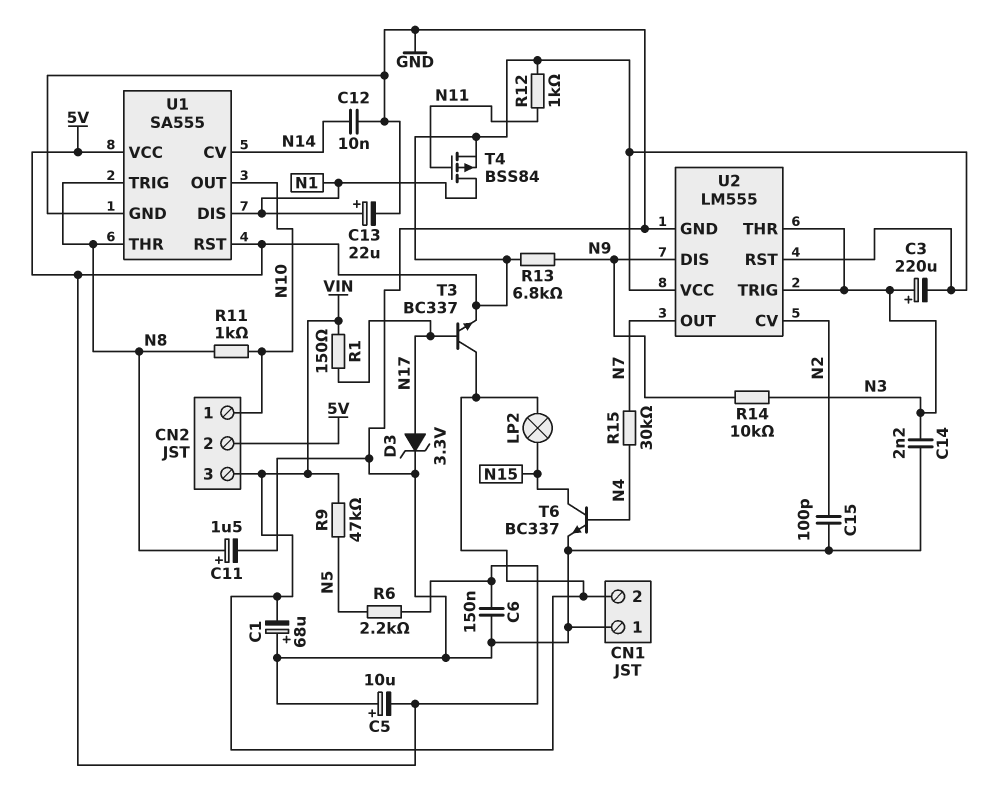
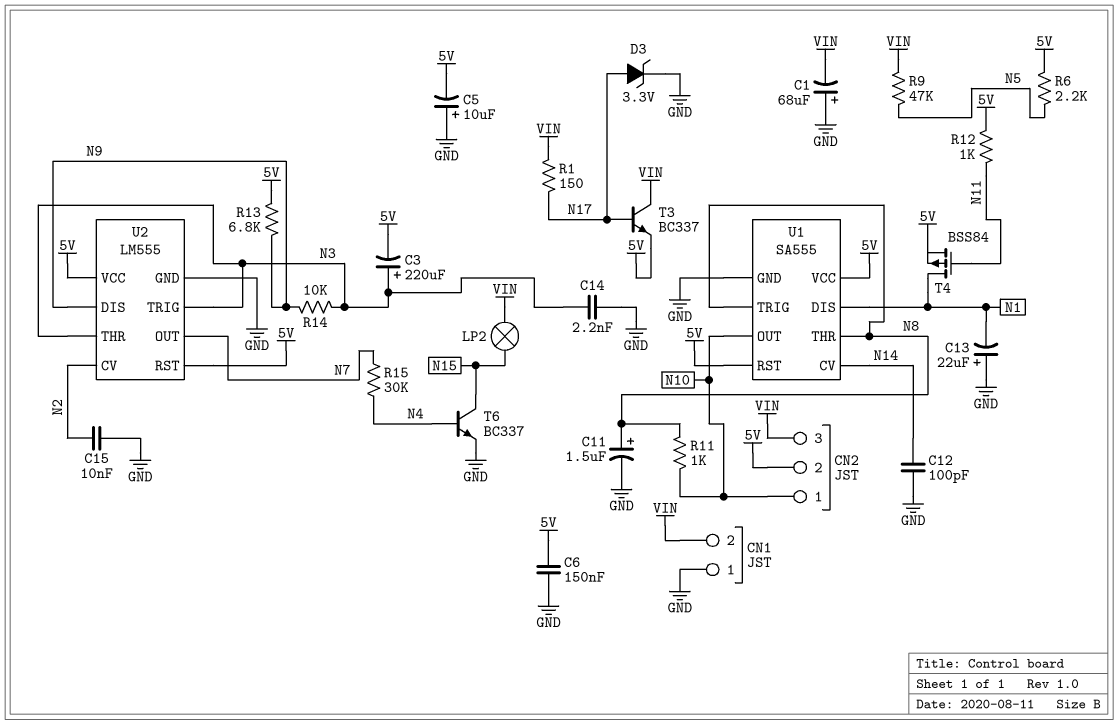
C12: 10nF (GND, N14) -> 100pF (GND, N14)
C13: 22uF (plus N1, minus GND) -> 22uF (plus GND, minus N1)
C15: 100pF (GND, N2) -> 10nF (GND, N2)

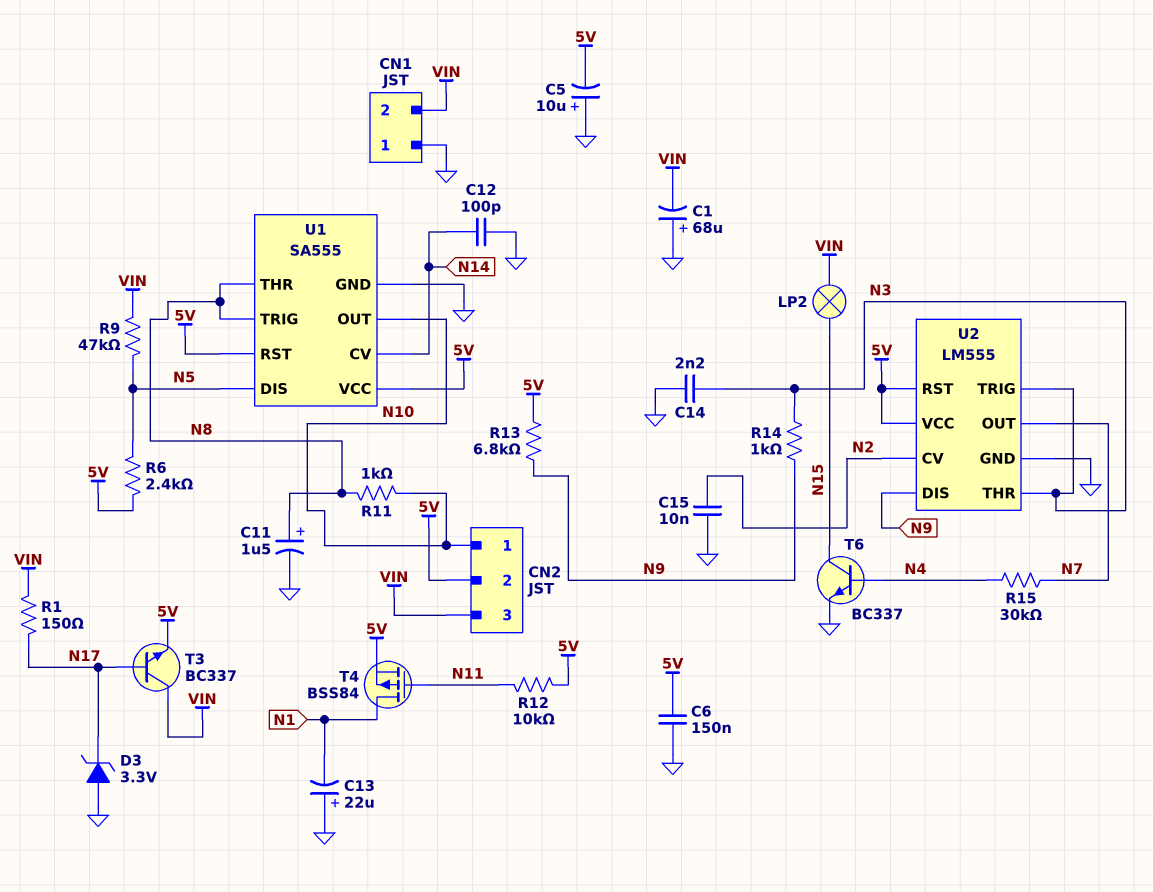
C3: 220uF (plus N3, minus 5V) -> none
D3: zener 3.3V (A N17, K GND) -> zener 3.3V (A GND, K N17)
R6: 2.2k (5V, N5) -> 2.4k (5V, N5)
R12: 1k (5V, N11) -> 10k (5V, N11)
R14: 10k (N3, N9) -> 1k (N3, N9)
U1 pin DIS: N1 -> N5

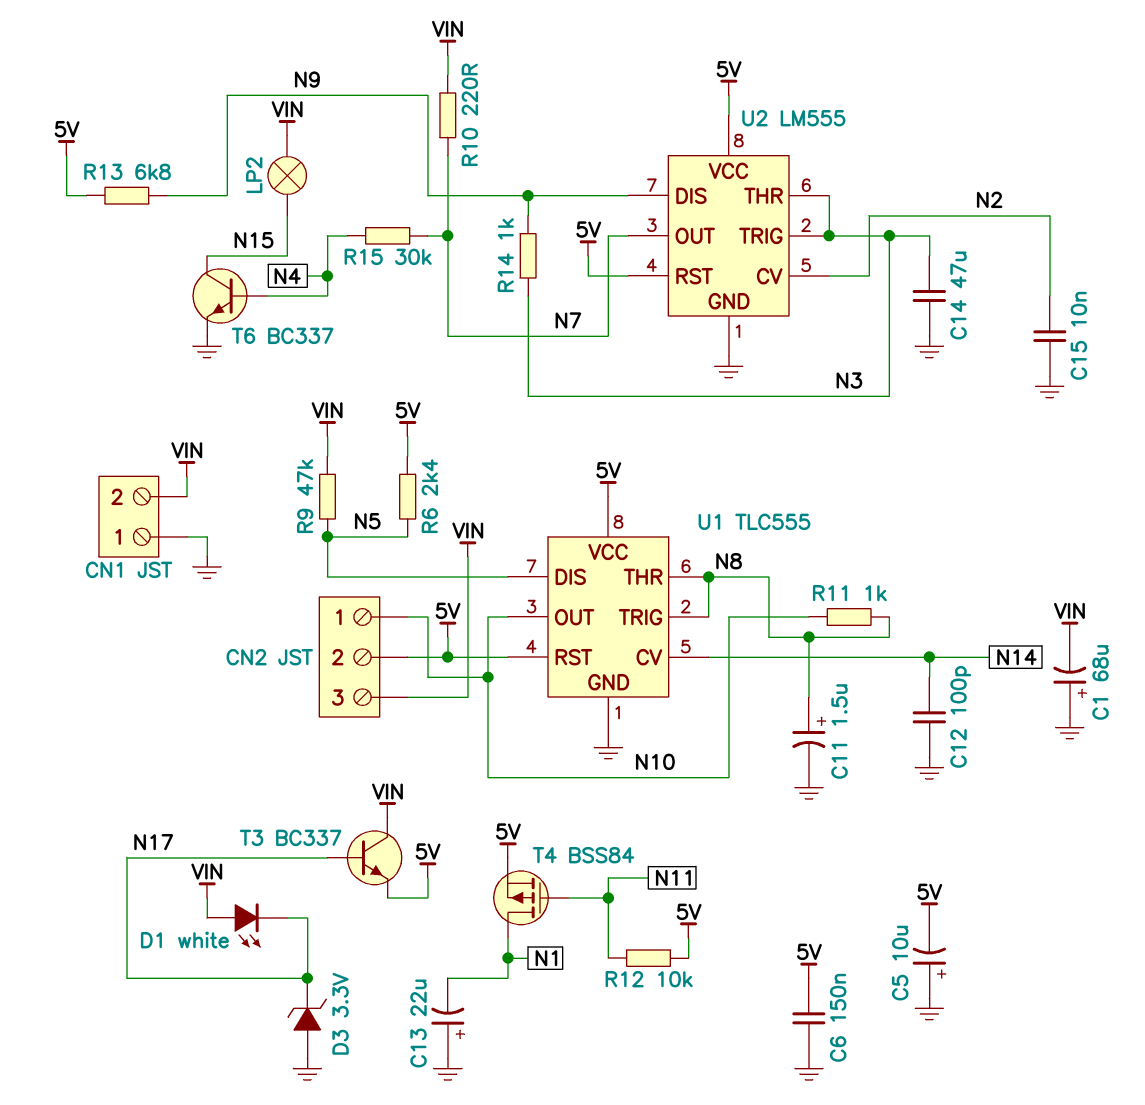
C14: 2.2nF (GND, N3) -> 47uF (GND, N3)
D1: none -> LED white (A VIN, K N17)
R1: 150 (N17, VIN) -> none
R10: none -> 220 (N7, VIN)
U1: SA555 -> TLC555

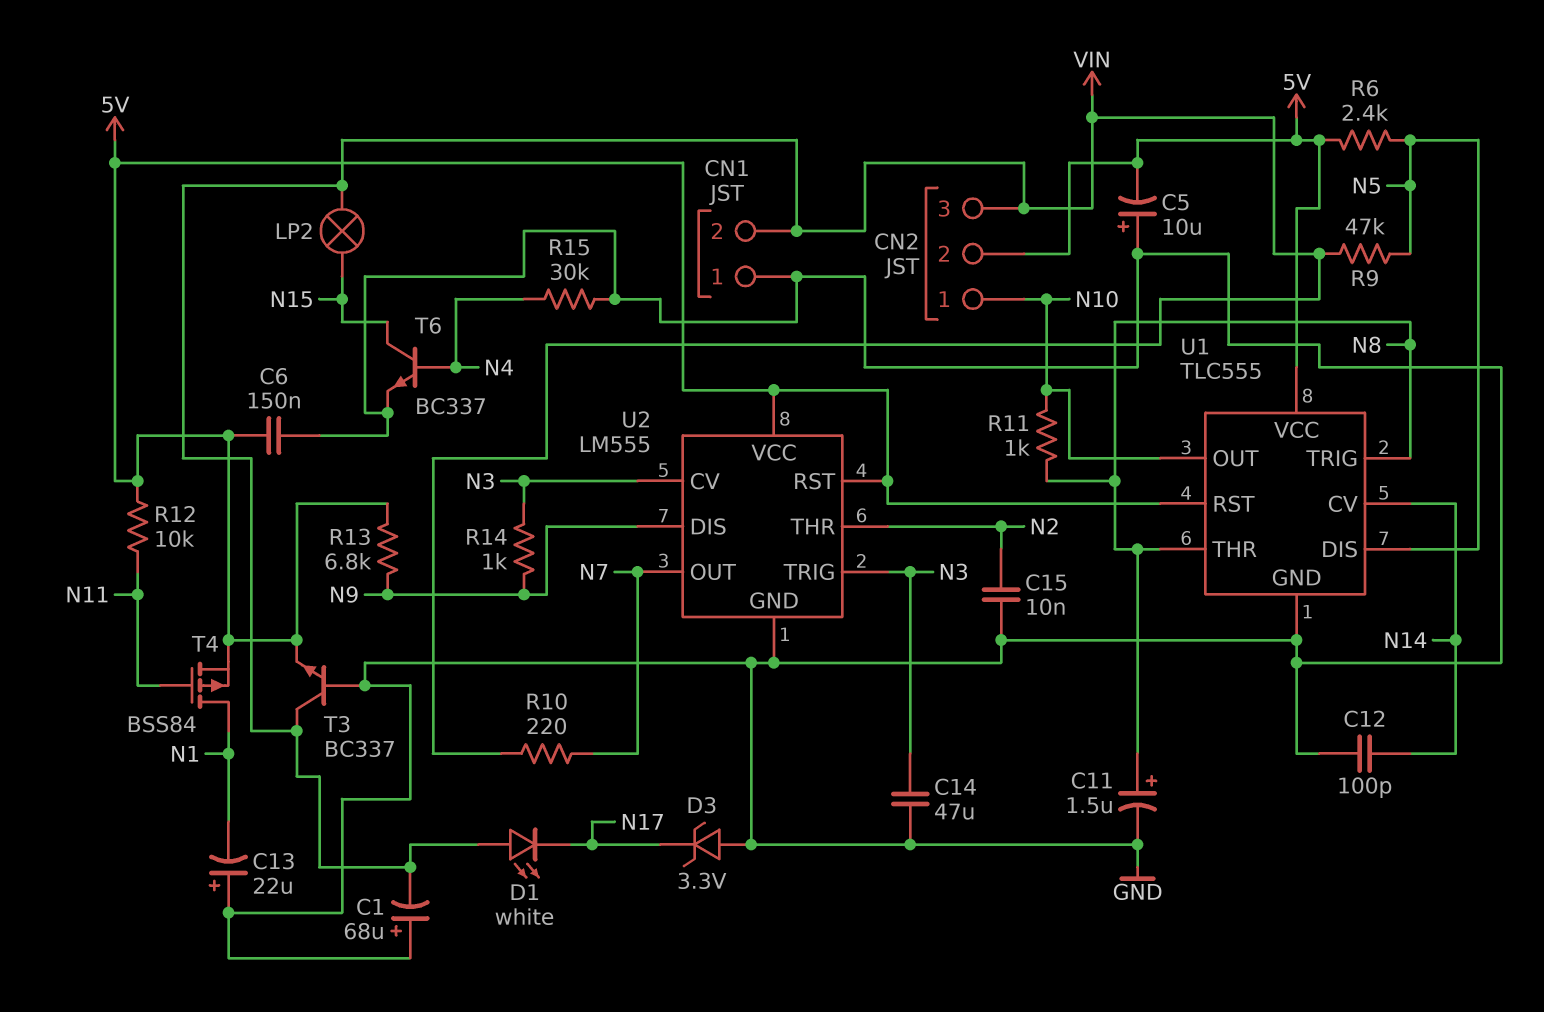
R15: 30k (N4, N7) -> 30k (GND, N4)
T3: NPN BC337 (B N17, C VIN, E 5V) -> NPN BC337 (B GND, C VIN, E 5V)
U2 pin CV: N2 -> N3
U2 pin THR: N3 -> N2

